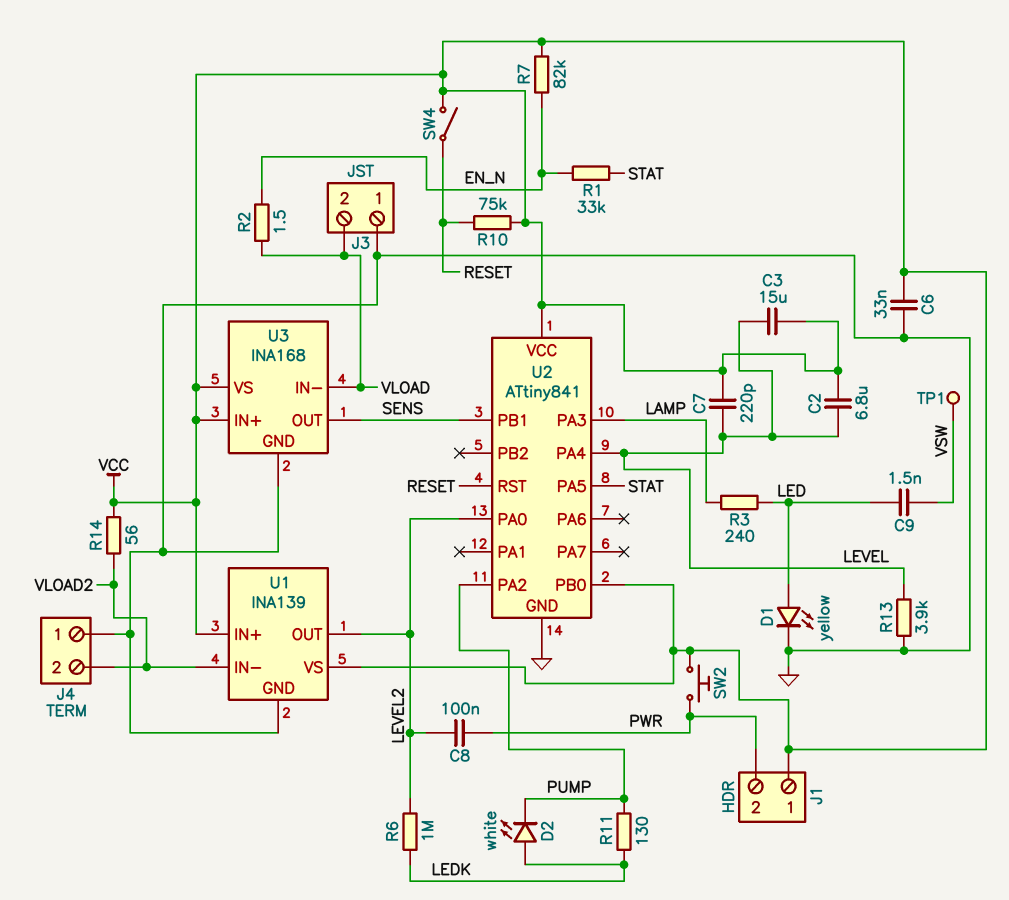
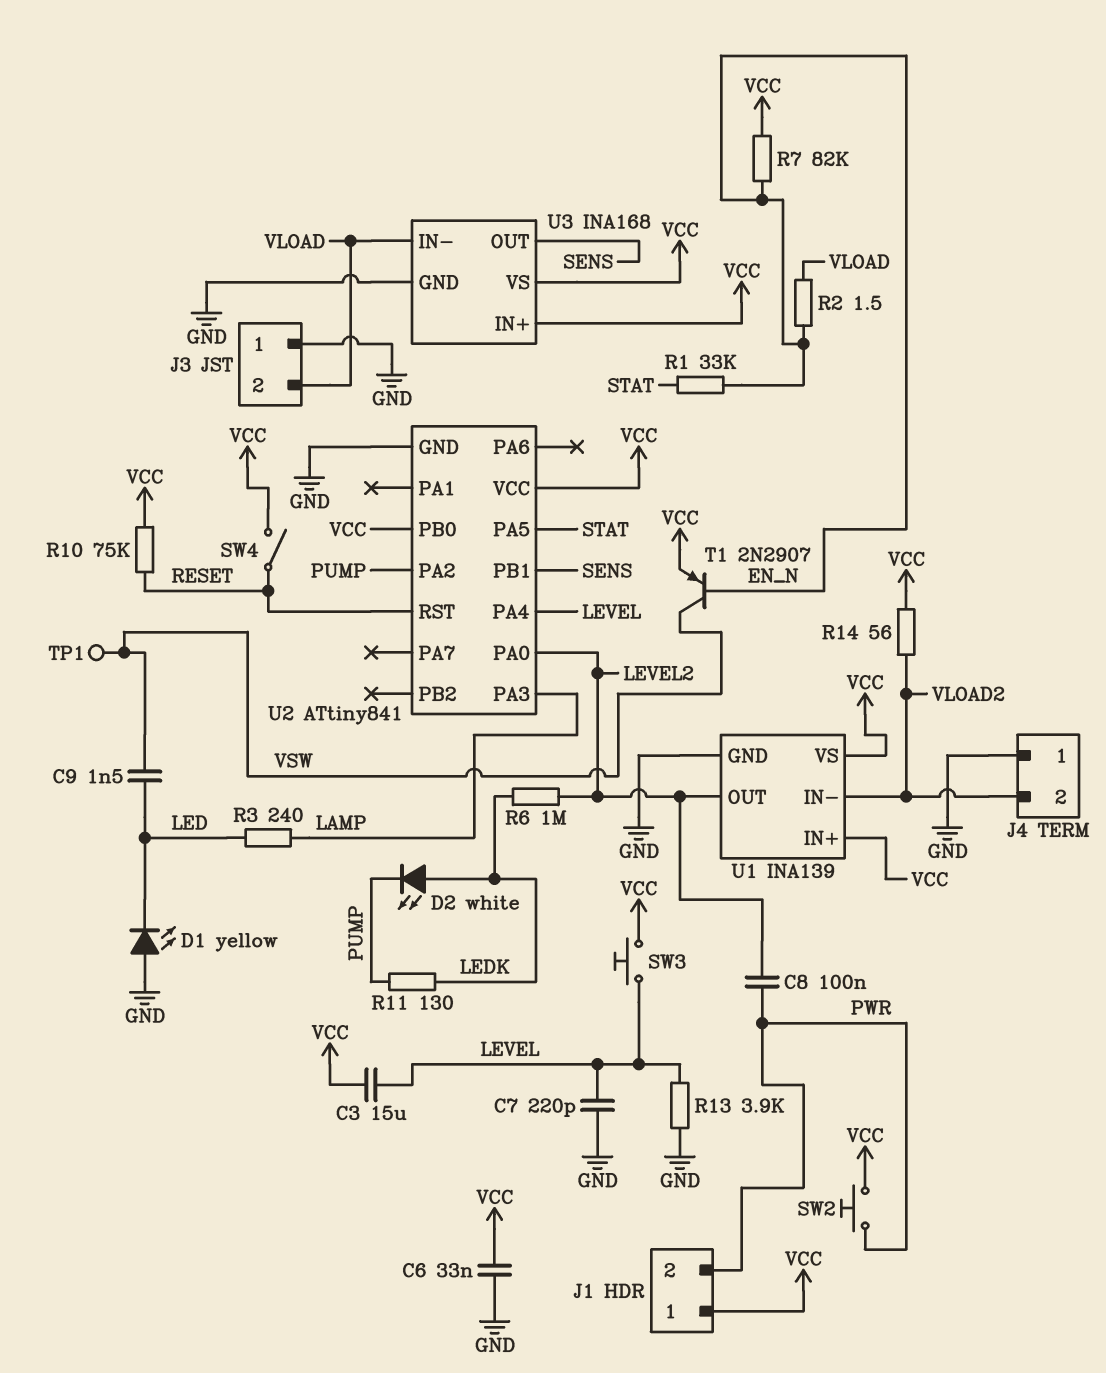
C2: 6.8uF (LEVEL, VCC) -> none
C7: 220pF (LEVEL, VCC) -> 220pF (GND, LEVEL)
D1: LED yellow (A LED, K GND) -> LED yellow (A GND, K LED)
SW3: none -> button (LEVEL, VCC)
T1: none -> PNP 2N2907 (B EN_N, C VSW, E VCC)

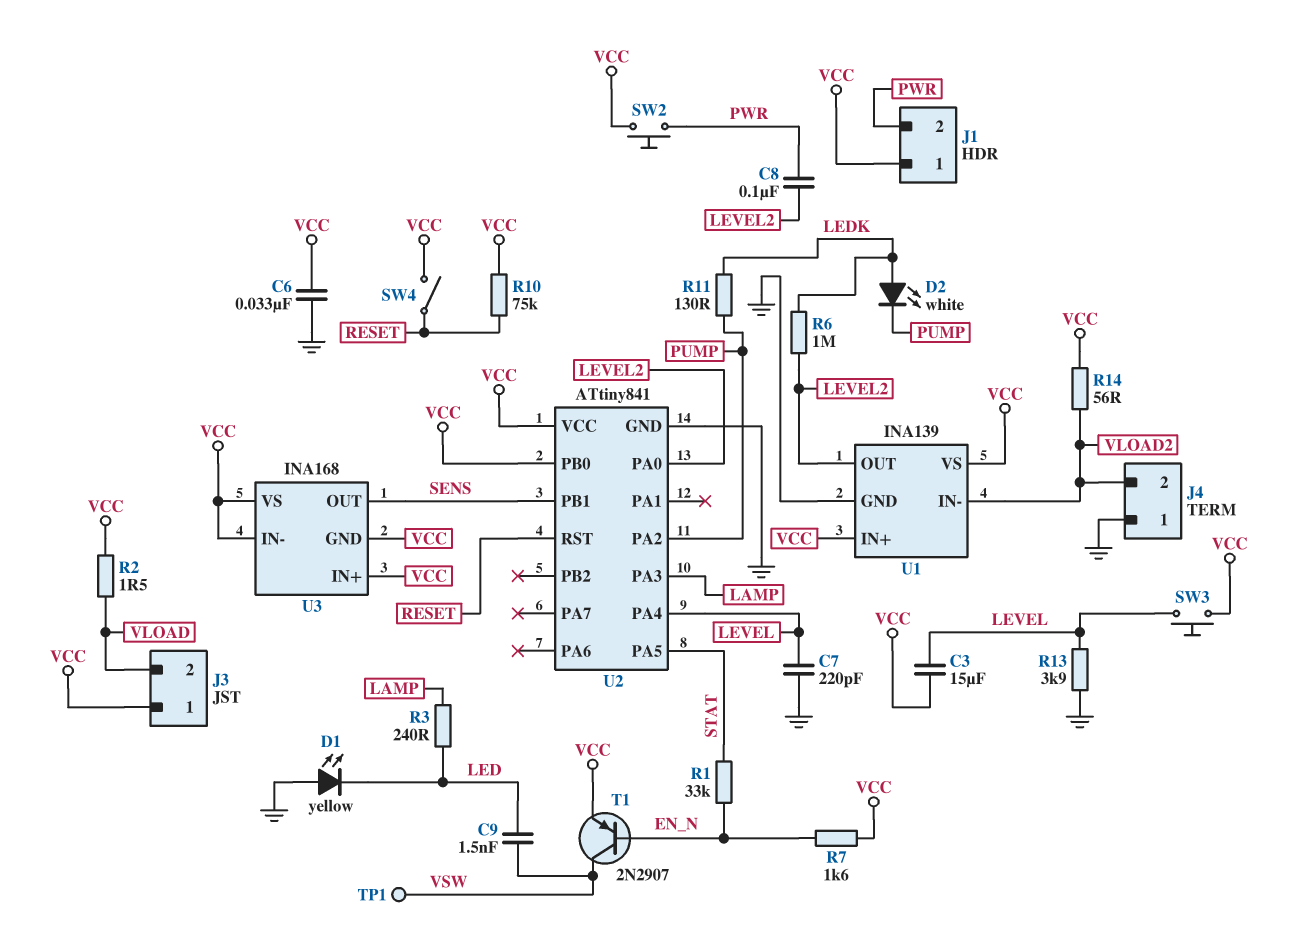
J3 pin 1: GND -> VCC
R2: 1.5 (EN_N, VLOAD) -> 1.5 (VCC, VLOAD)
R7: 82k (EN_N, VCC) -> 1.6k (EN_N, VCC)
U3 pin GND: GND -> VCC
U3 pin IN-: VLOAD -> VCC

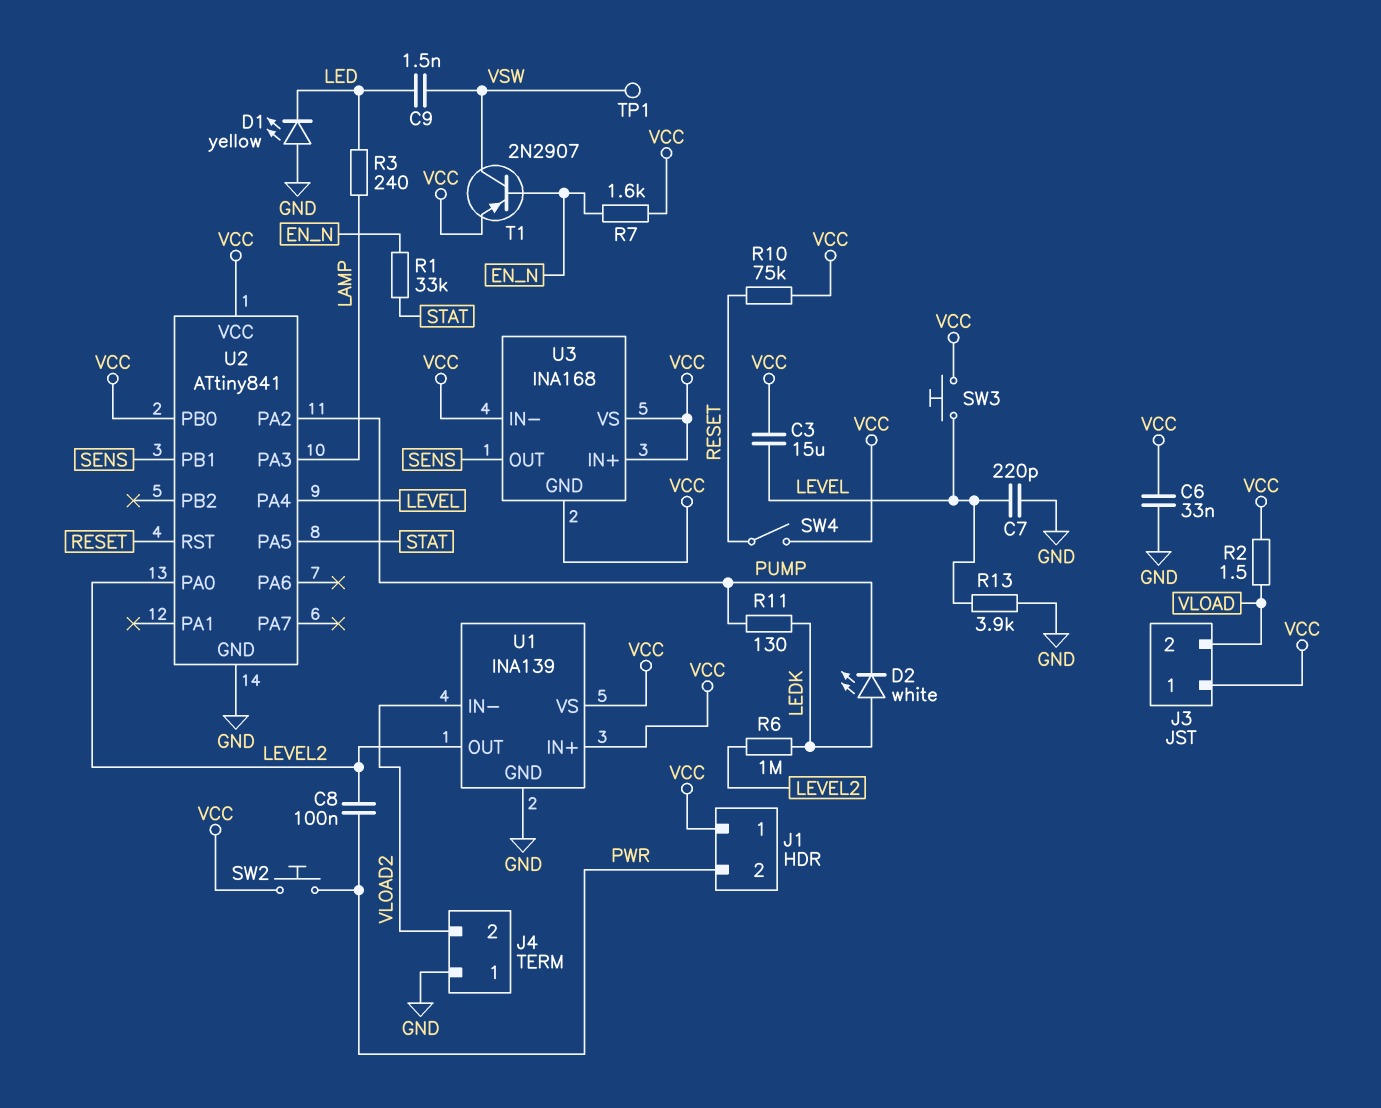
R14: 56 (VCC, VLOAD2) -> none

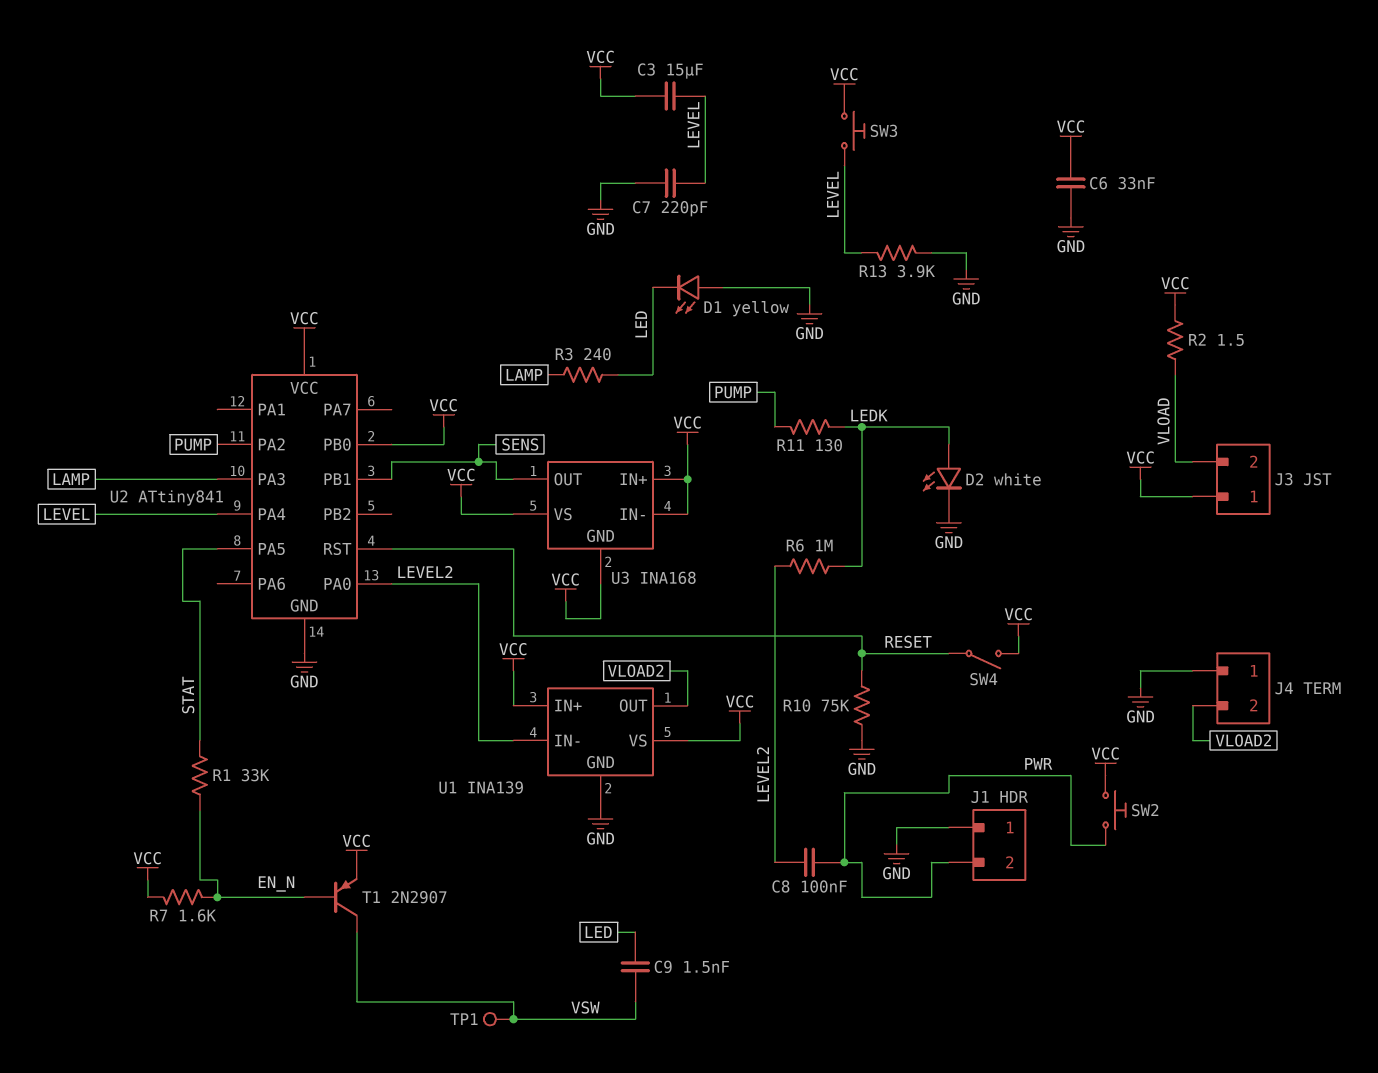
D2: LED white (A LEDK, K PUMP) -> LED white (A LEDK, K GND)
J1 pin 1: VCC -> GND
R10: 75k (RESET, VCC) -> 75k (GND, RESET)
U1 pin IN-: VLOAD2 -> LEVEL2
U1 pin OUT: LEVEL2 -> VLOAD2

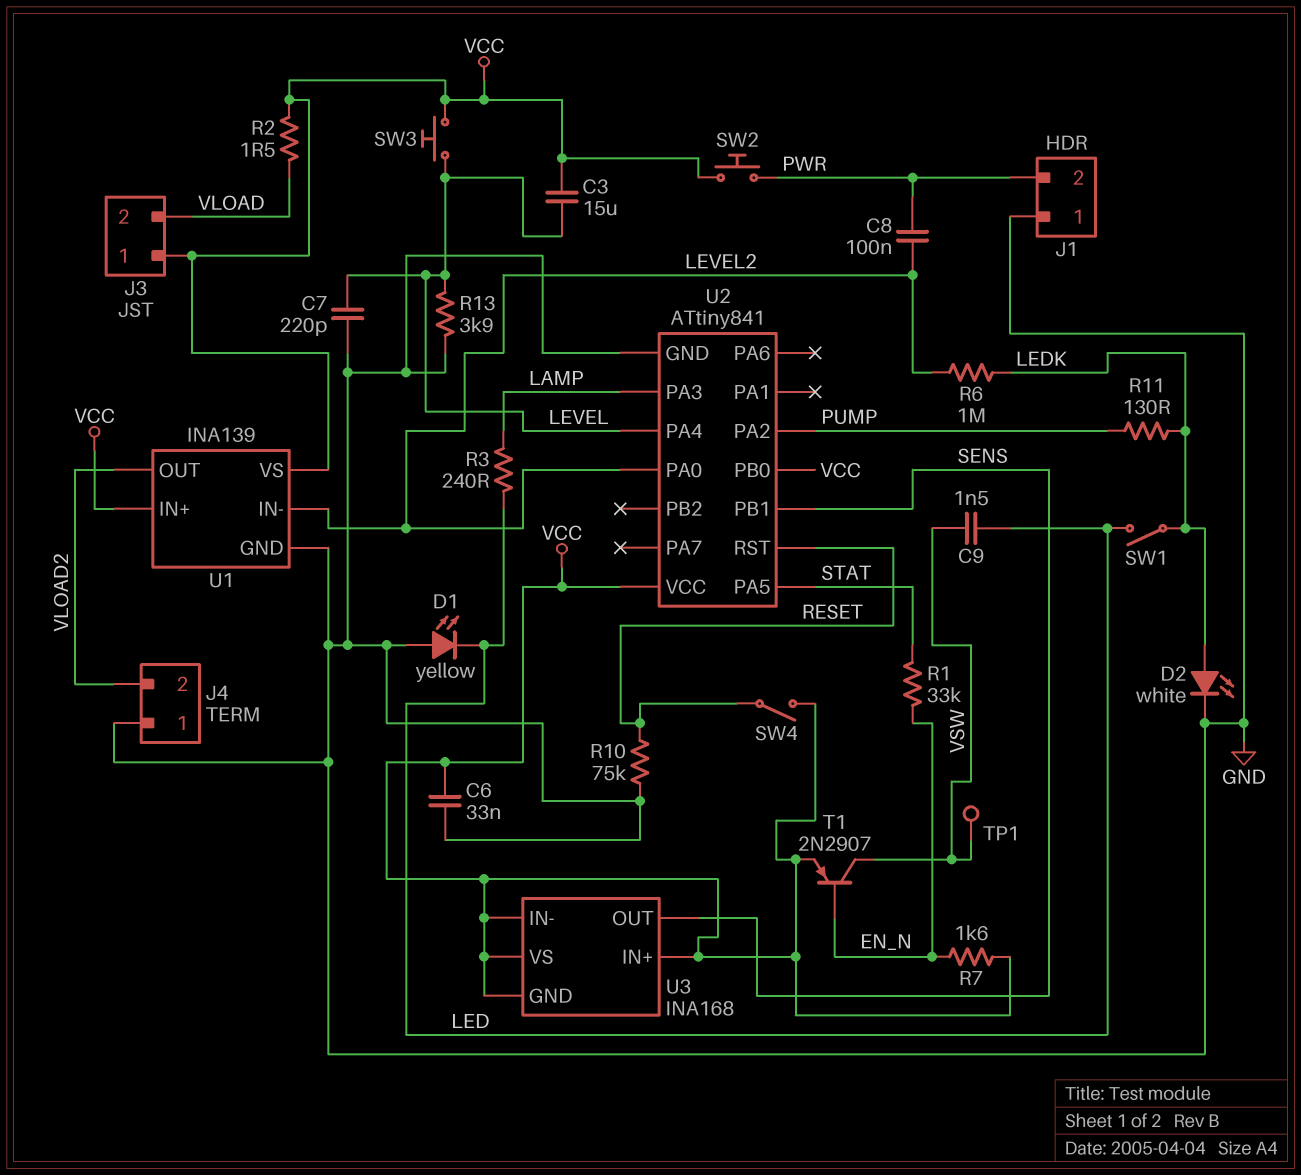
SW1: none -> switch (LED, LEDK)

